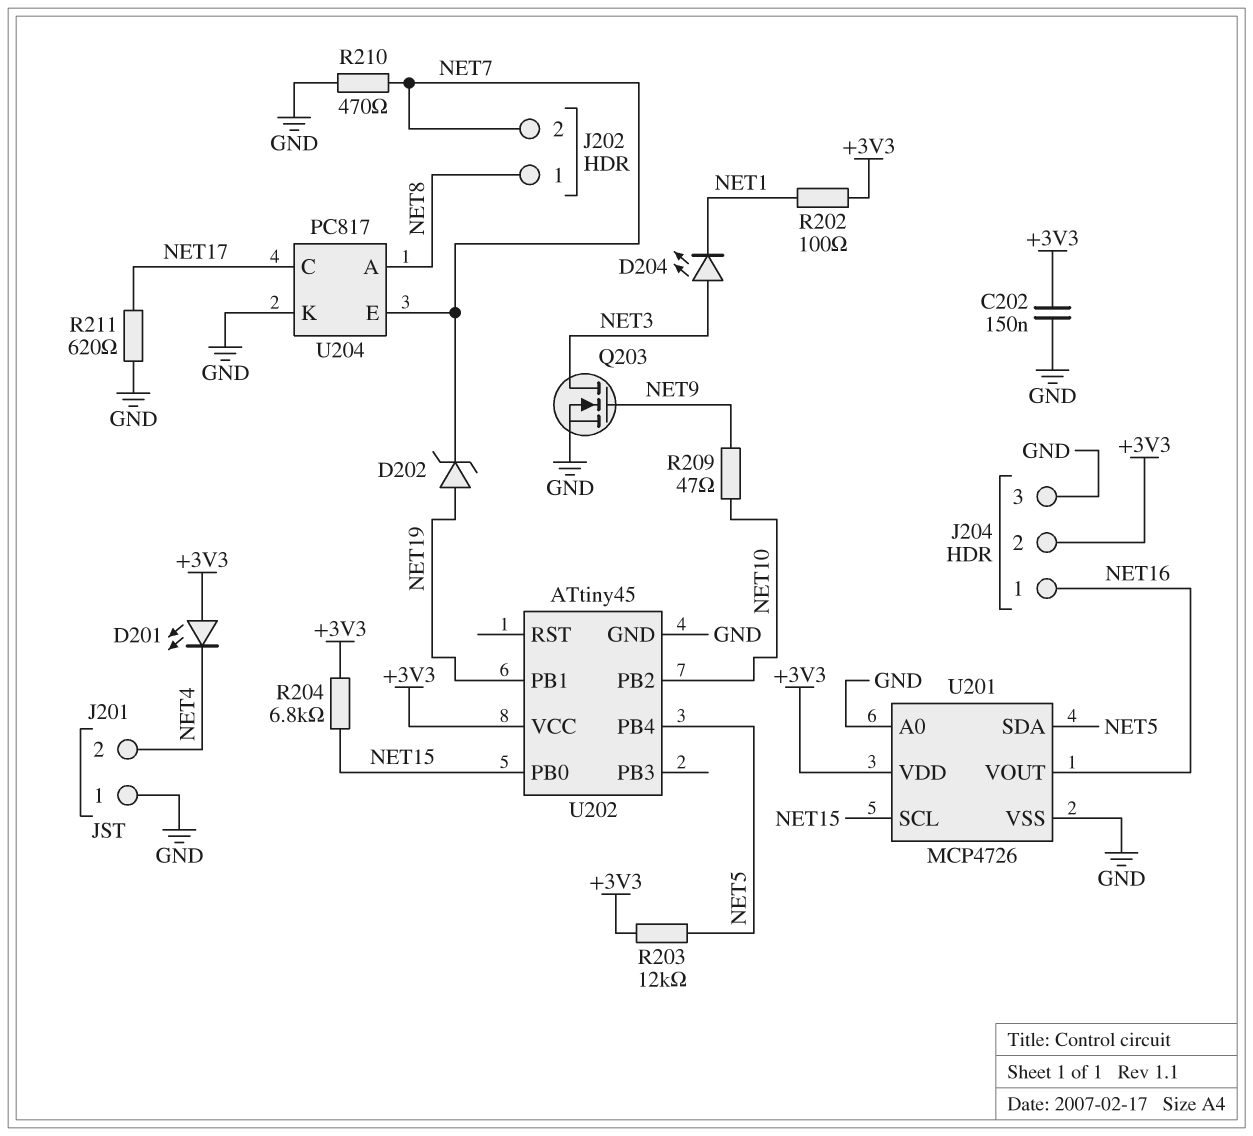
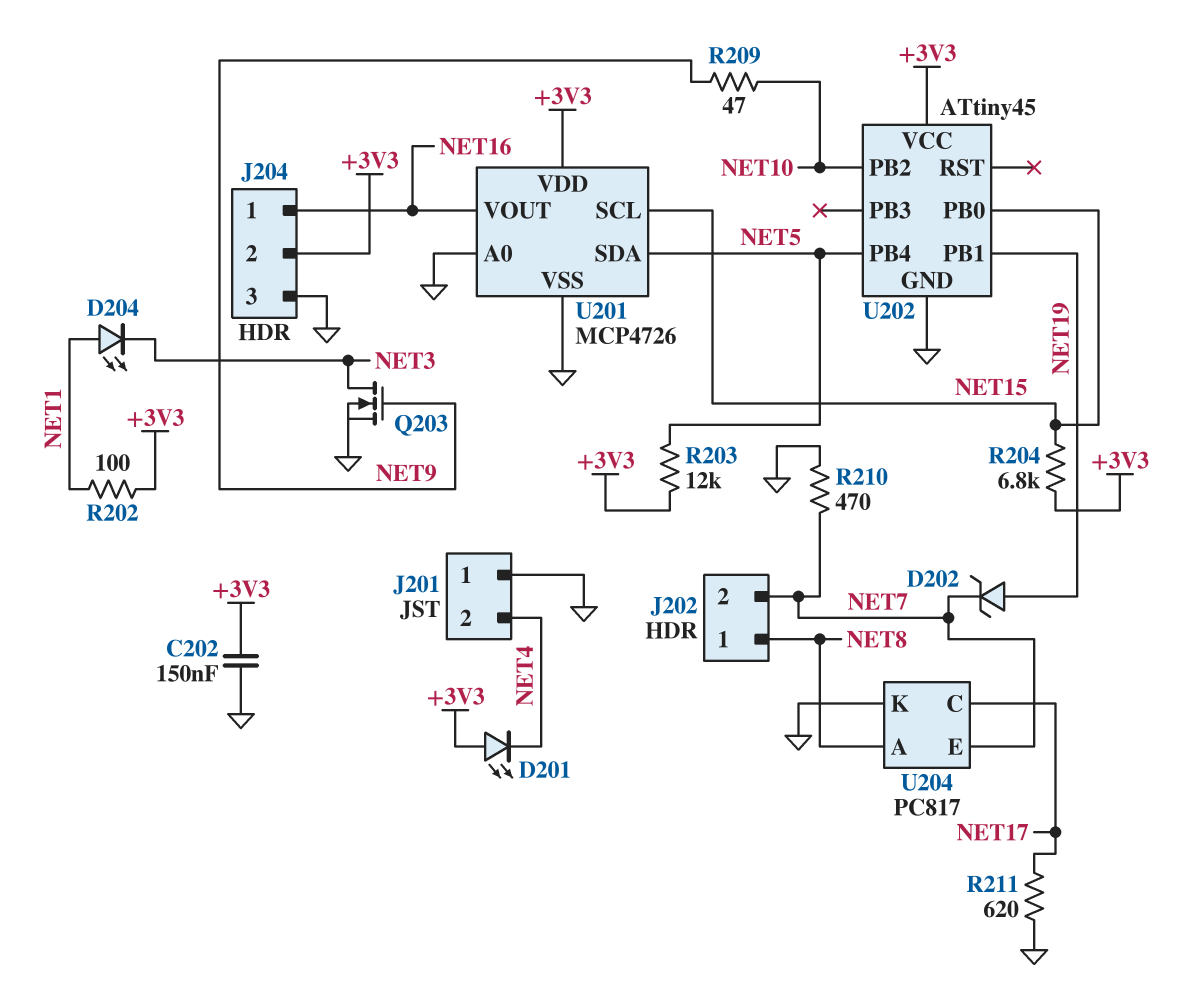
D204: LED (A NET3, K NET1) -> LED (A NET1, K NET3)

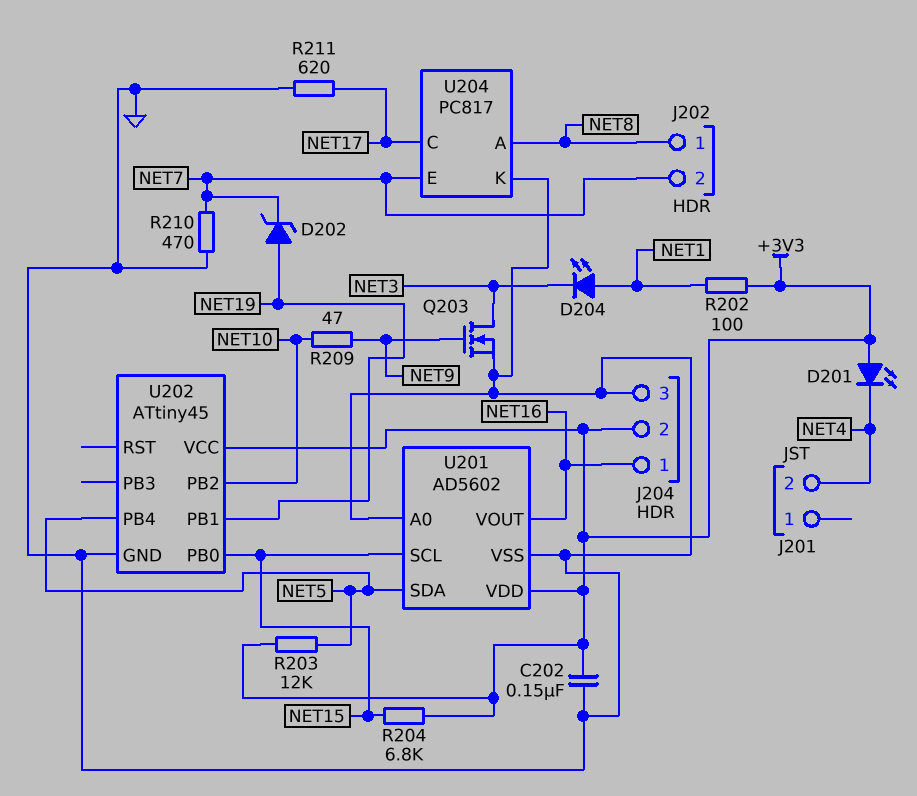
J201 pin 1: GND -> none
U201: MCP4726 -> AD5602

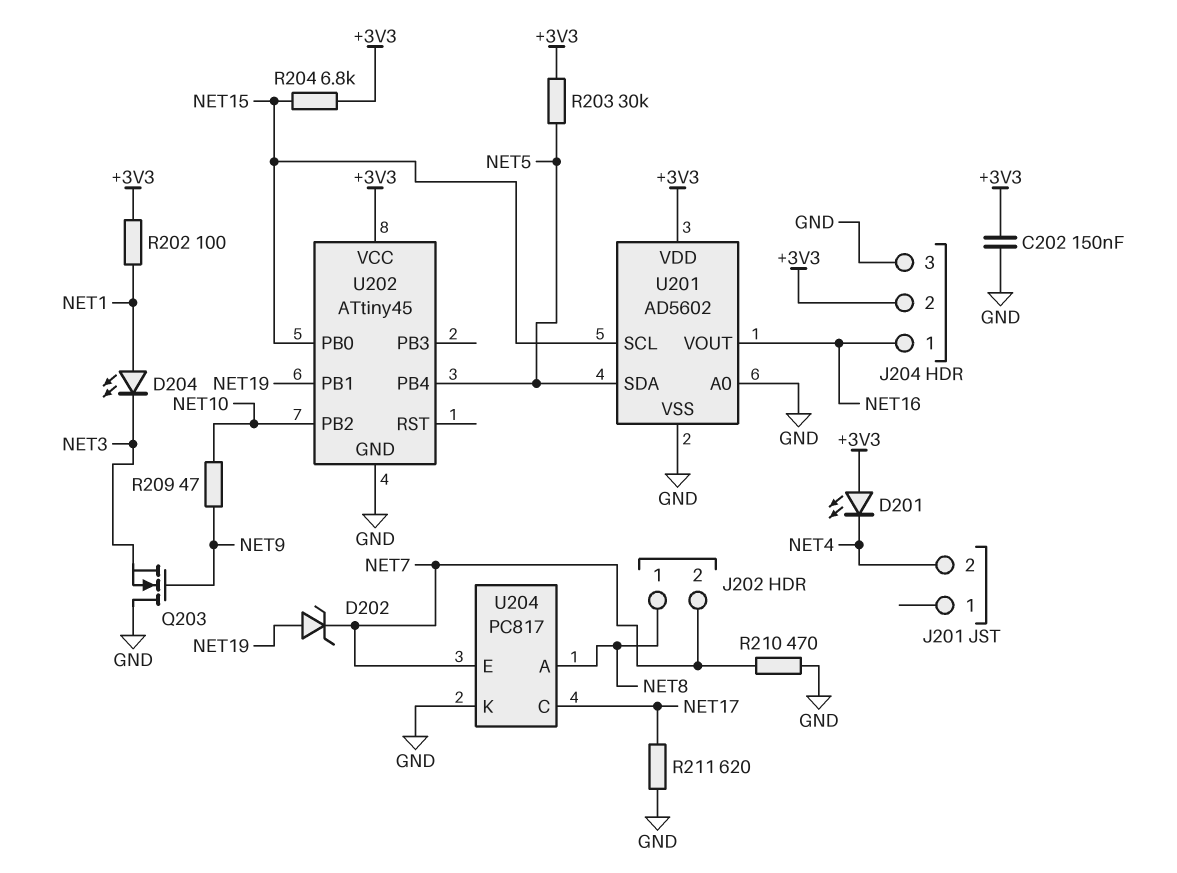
Q203: NMOS (G NET9, D NET3, S GND) -> NMOS (G NET9, D GND, S NET3)
R203: 12k (+3V3, NET5) -> 30k (+3V3, NET5)

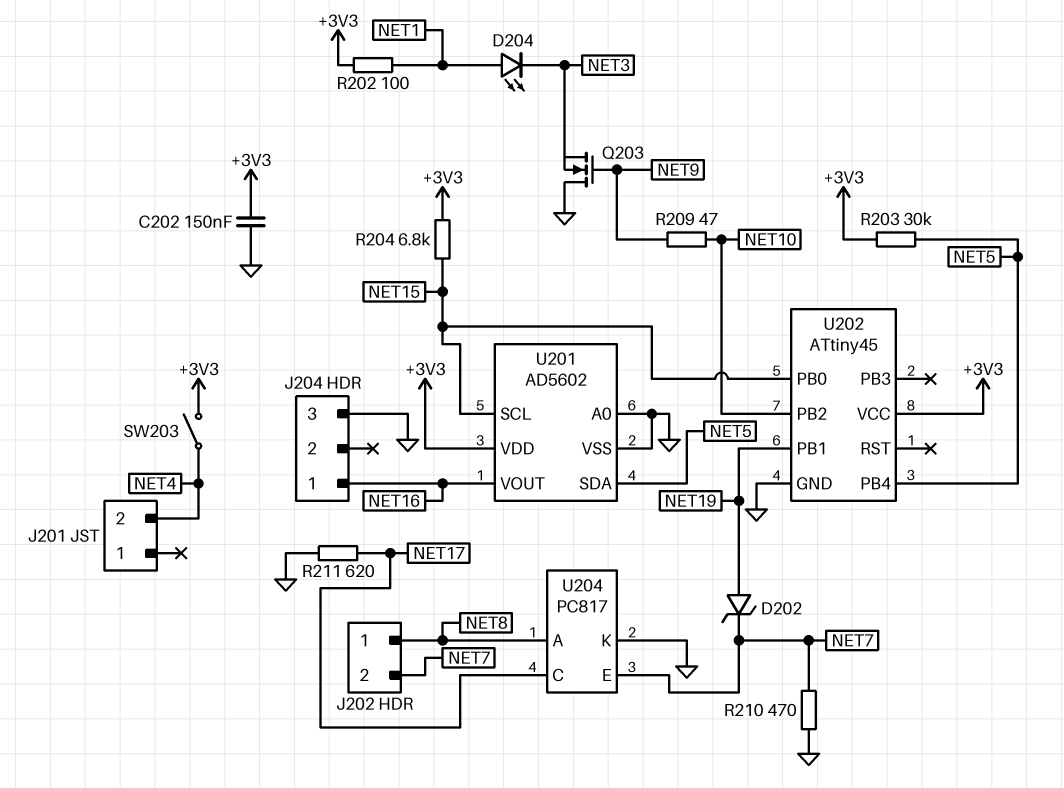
D201: LED (A +3V3, K NET4) -> none
J204 pin 2: +3V3 -> none
SW203: none -> switch (+3V3, NET4)

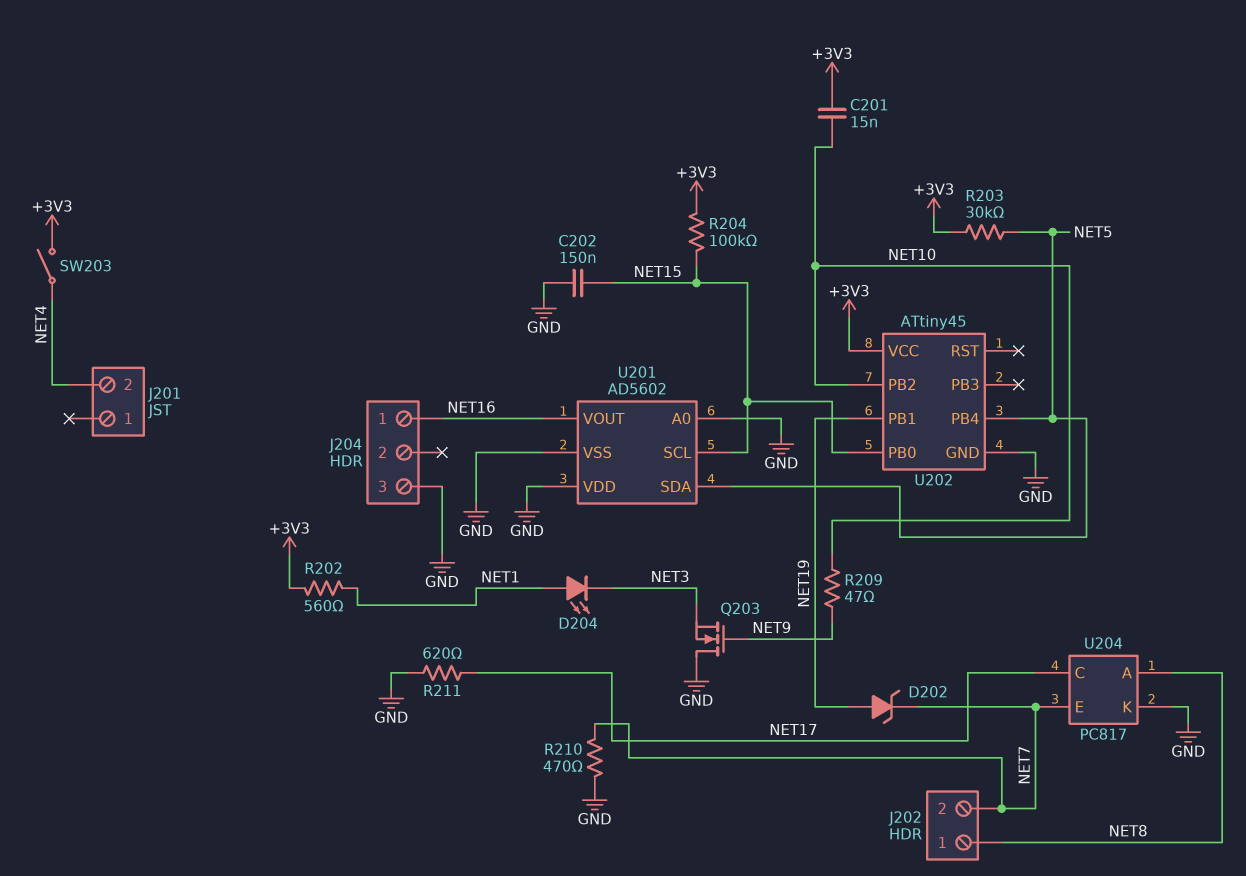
C201: none -> 15nF (+3V3, NET10)
C202: 150nF (+3V3, GND) -> 150nF (GND, NET15)
R202: 100 (+3V3, NET1) -> 560 (+3V3, NET1)
R204: 6.8k (+3V3, NET15) -> 100k (+3V3, NET15)
U201 pin VDD: +3V3 -> GND

